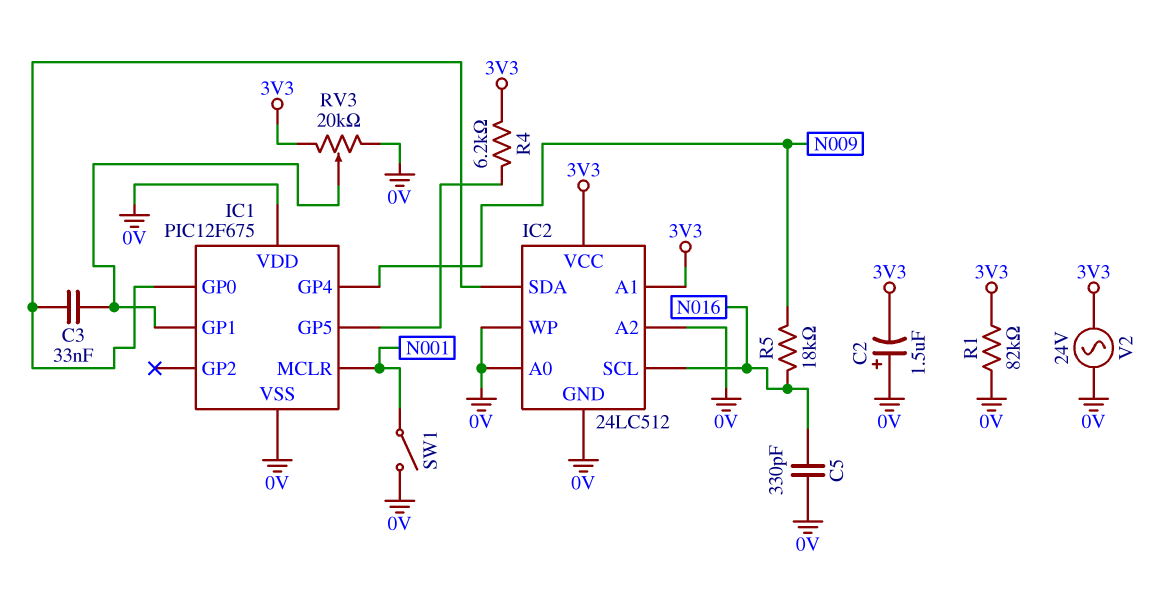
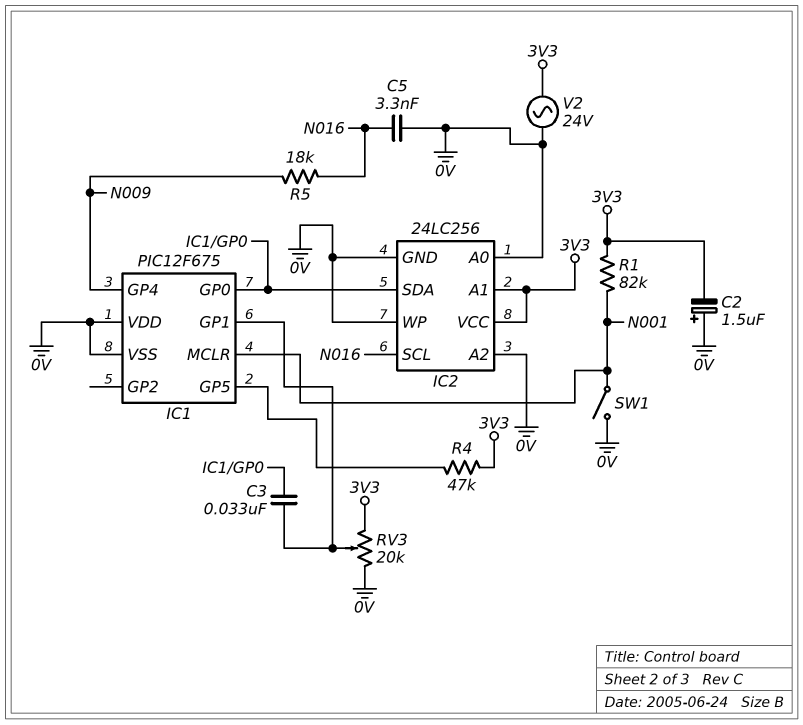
C5: 330pF (0V, N016) -> 3.3nF (0V, N016)
IC2: 24LC512 -> 24LC256
R1: 82k (0V, 3V3) -> 82k (3V3, N001)
R4: 6.2k (3V3, IC1/GP5) -> 47k (3V3, IC1/GP5)

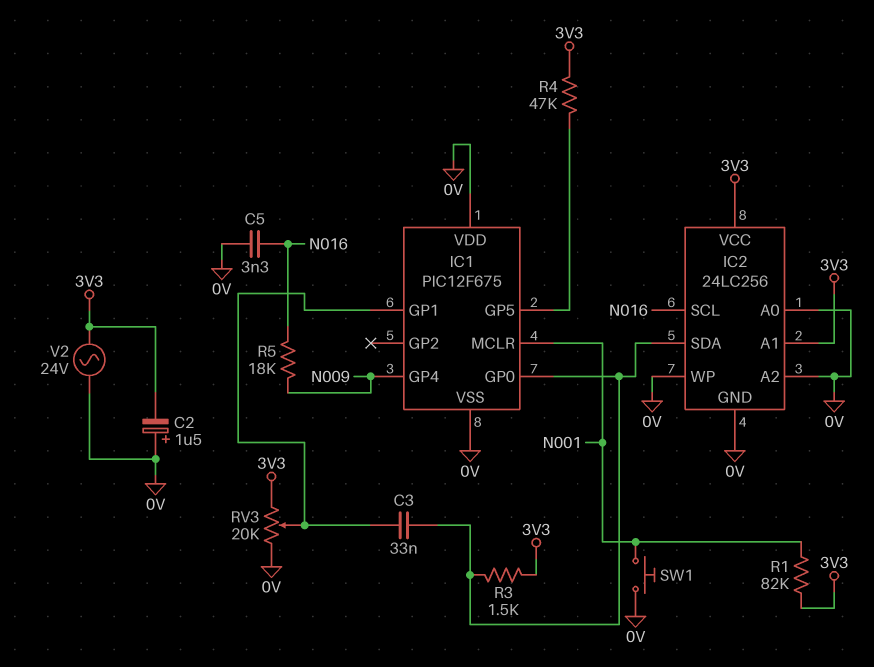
R3: none -> 1.5k (3V3, IC1/GP0)
SW1: switch (0V, N001) -> button (0V, N001)

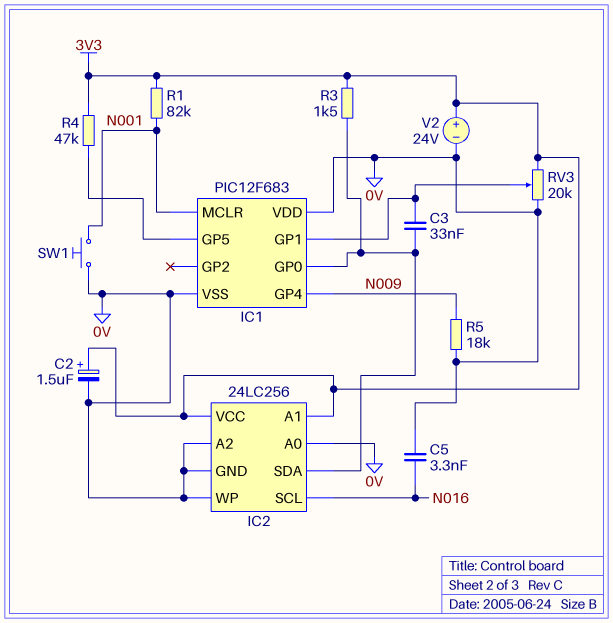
C2: 1.5uF (plus 0V, minus 3V3) -> 1.5uF (plus 3V3, minus 0V)
IC1: PIC12F675 -> PIC12F683
R5: 18k (N009, N016) -> 18k (0V, N009)
V2: AC 24V (0V, 3V3) -> 24V (plus 3V3, minus 0V)

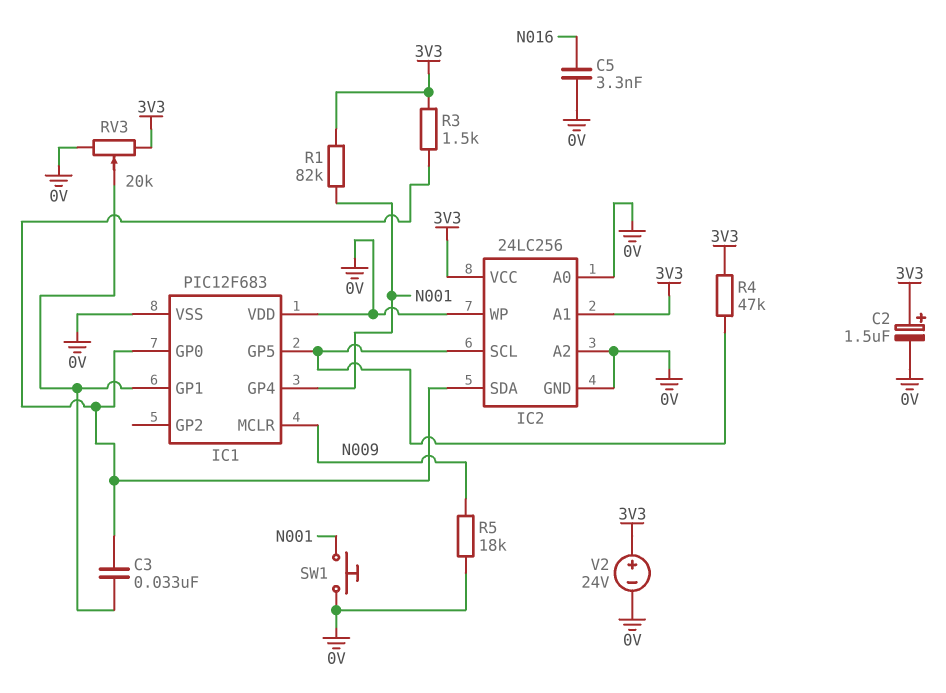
IC1 pin GP4: N009 -> N001
IC1 pin MCLR: N001 -> N009
IC2 pin SCL: N016 -> IC1/GP5

